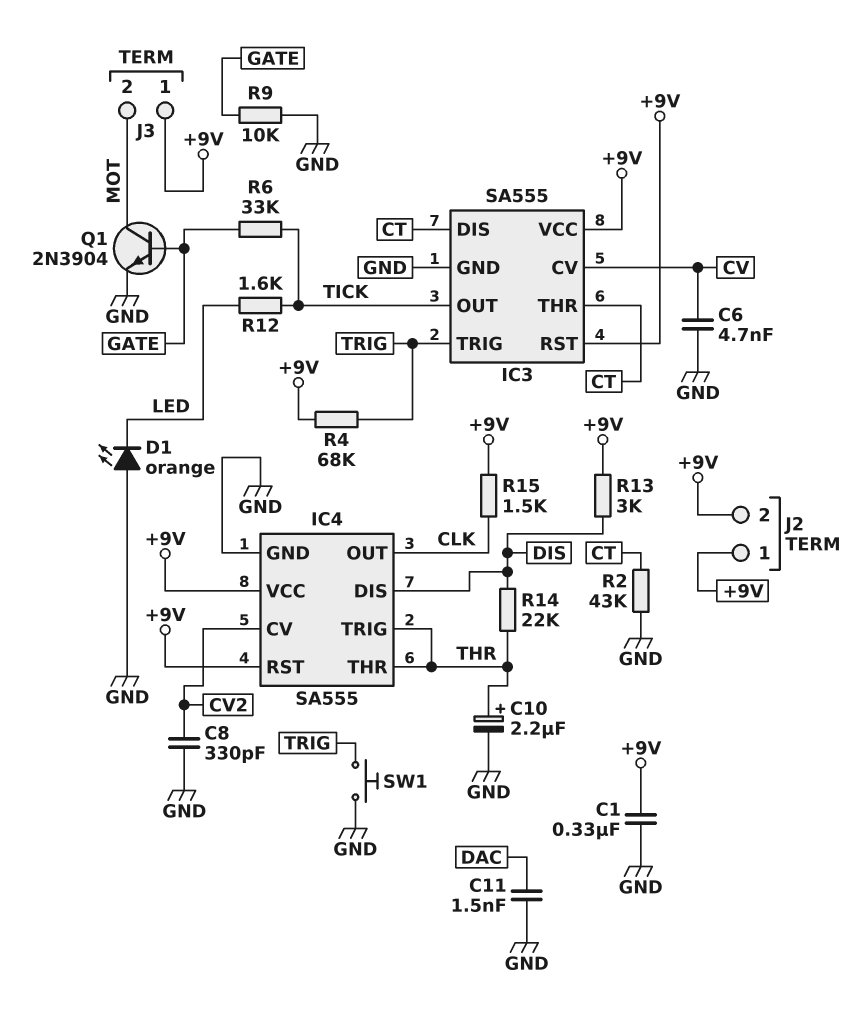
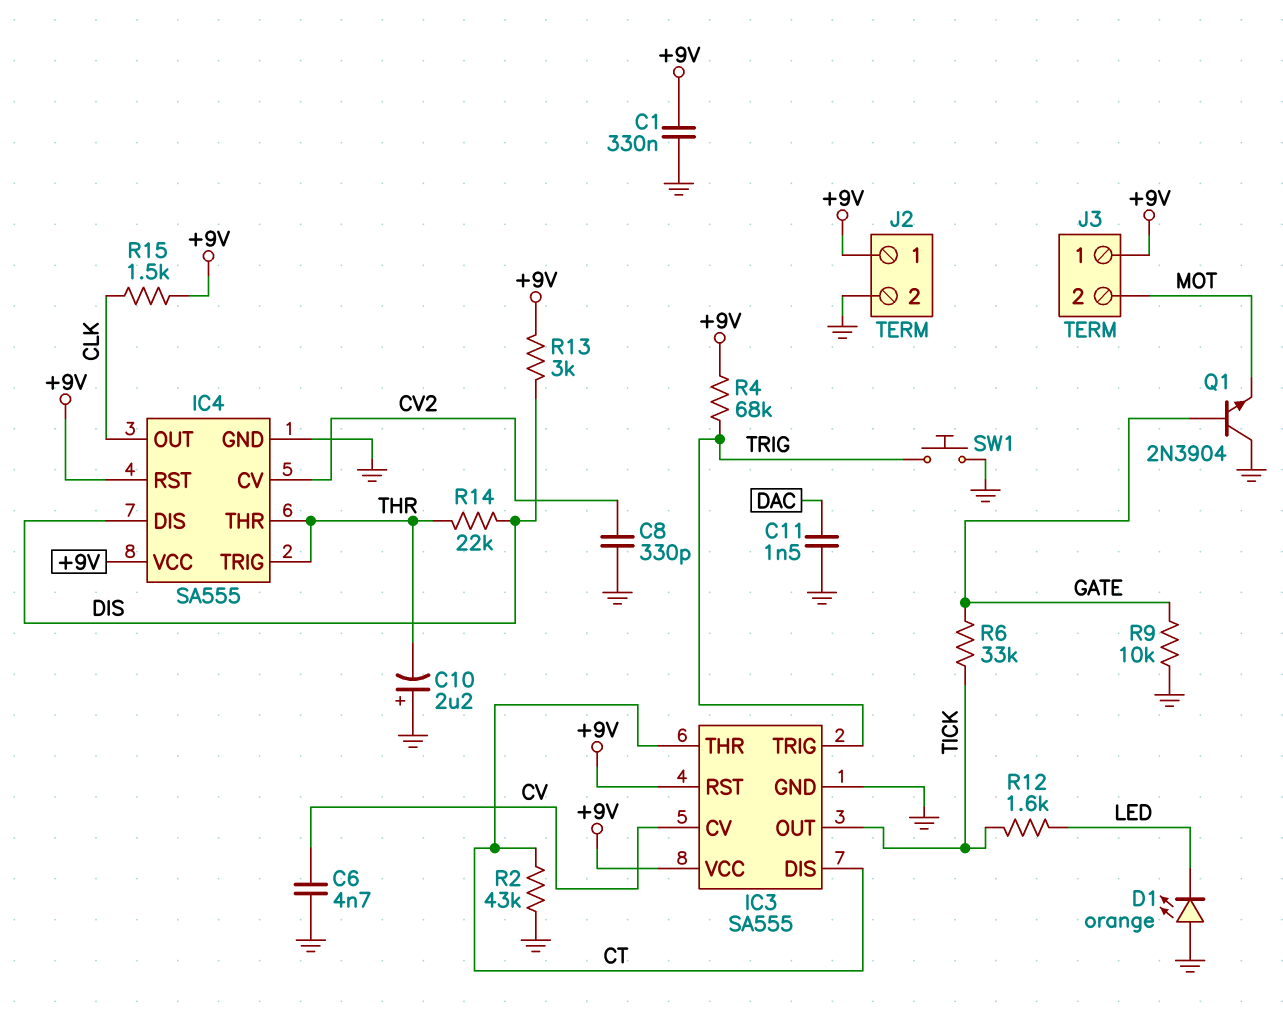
C10: 2.2uF (plus THR, minus GND) -> 2.2uF (plus GND, minus THR)
J2 pin 2: +9V -> GND
Q1: NPN 2N3904 (B GATE, C MOT, E GND) -> NPN 2N3904 (B GATE, C GND, E MOT)

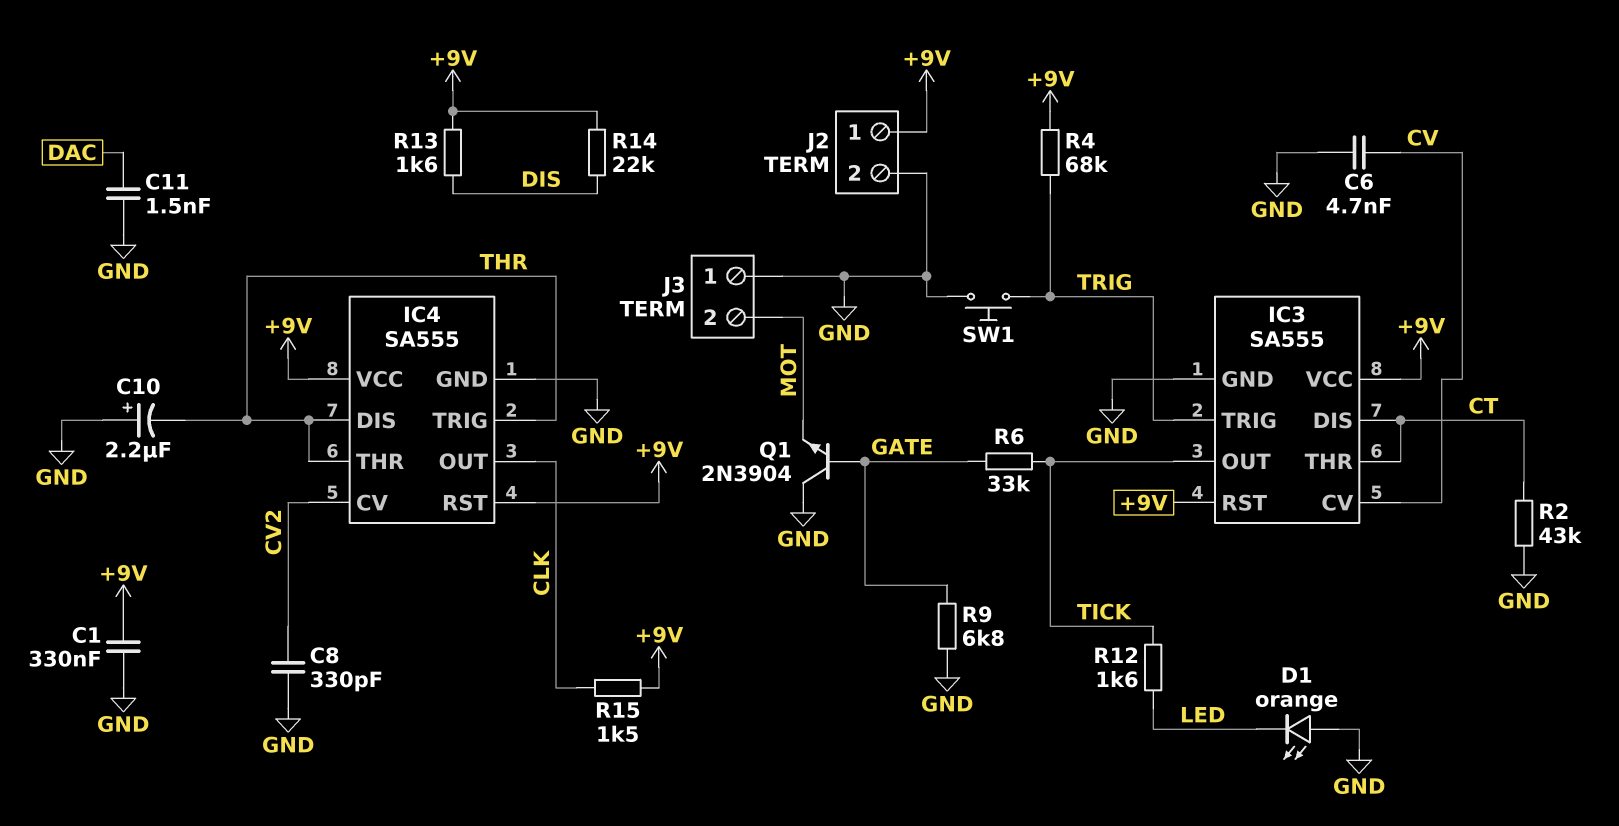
IC4 pin DIS: DIS -> THR
J3 pin 1: +9V -> GND
R9: 10k (GATE, GND) -> 6.8k (GATE, GND)
R13: 3k (+9V, DIS) -> 1.6k (+9V, DIS)
R14: 22k (DIS, THR) -> 22k (+9V, DIS)

